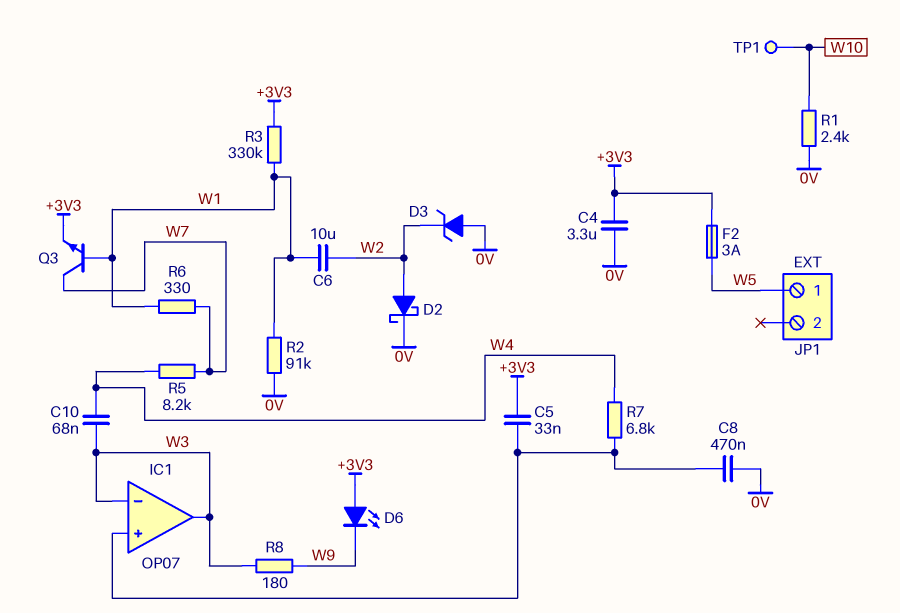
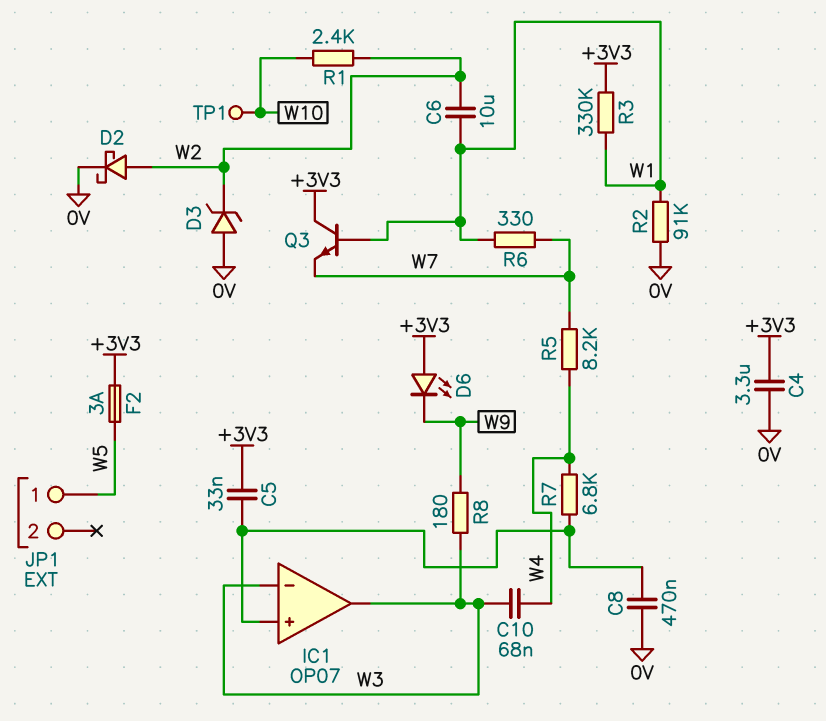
Q3: NPN (B W1, C W7, E +3V3) -> NPN (B W1, C +3V3, E W7)
R1: 2.4k (0V, W10) -> 2.4k (W2, W10)

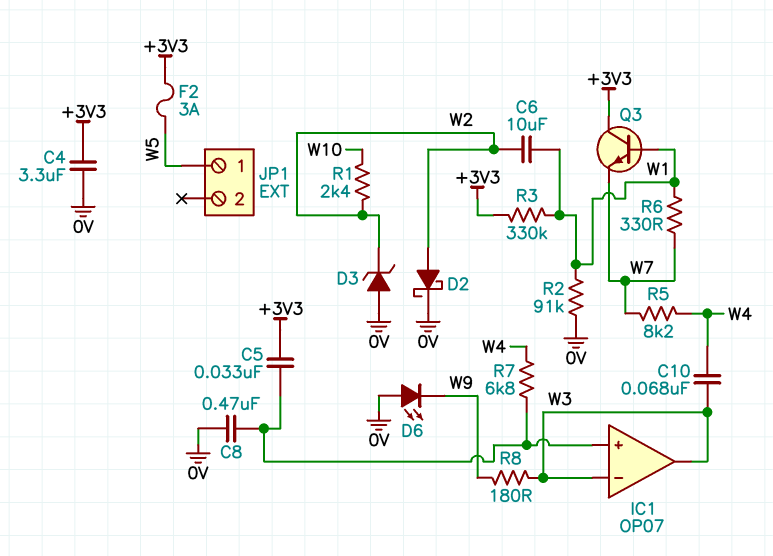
D6: LED (A +3V3, K W9) -> LED (A 0V, K W9)
TP1: test point (W10) -> none

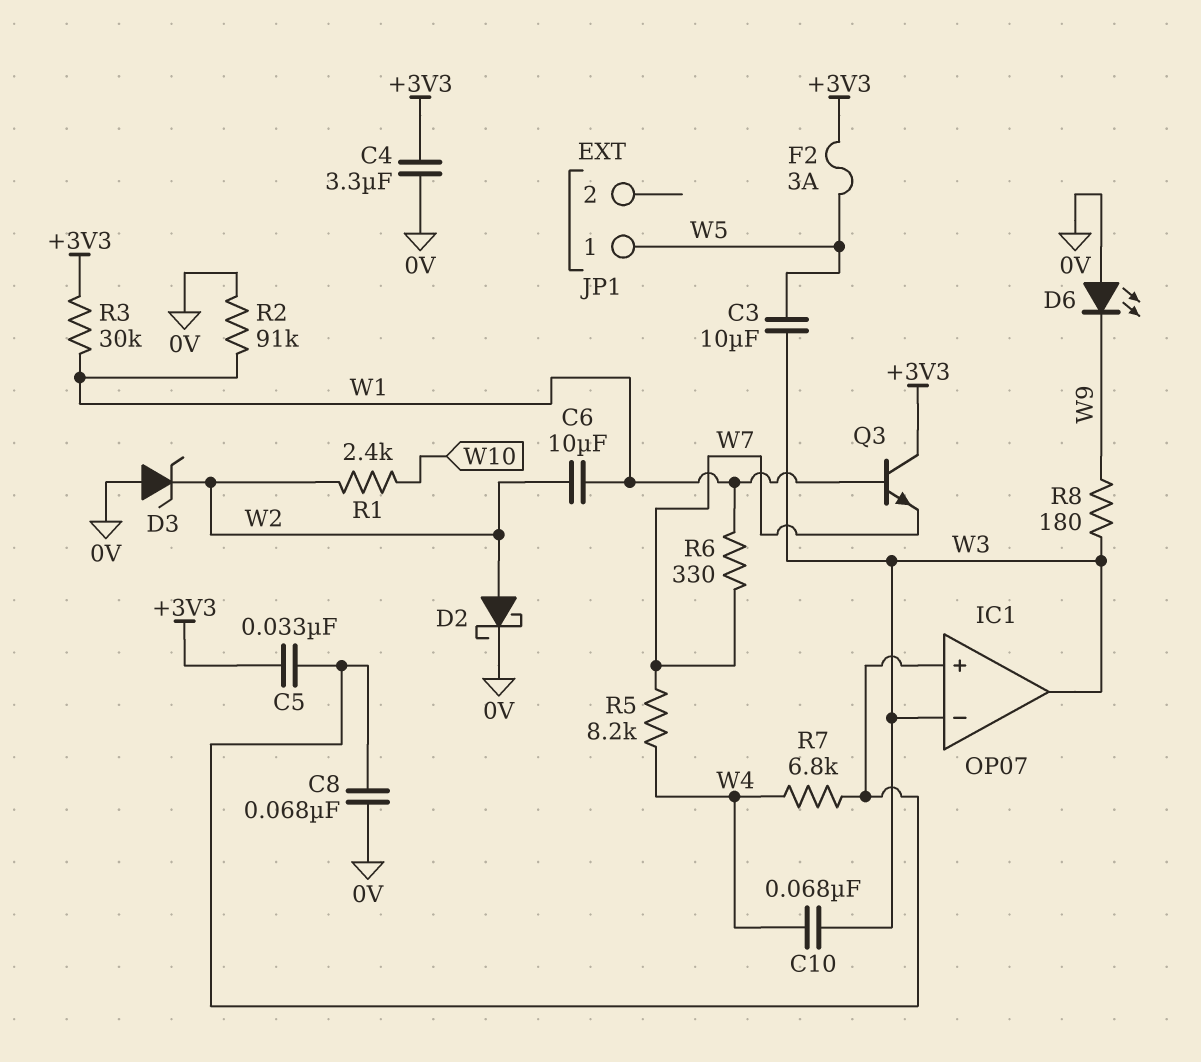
C3: none -> 10uF (W3, W5)
C8: 470nF (0V, IC1/in+) -> 68nF (0V, IC1/in+)
R3: 330k (+3V3, W1) -> 30k (+3V3, W1)

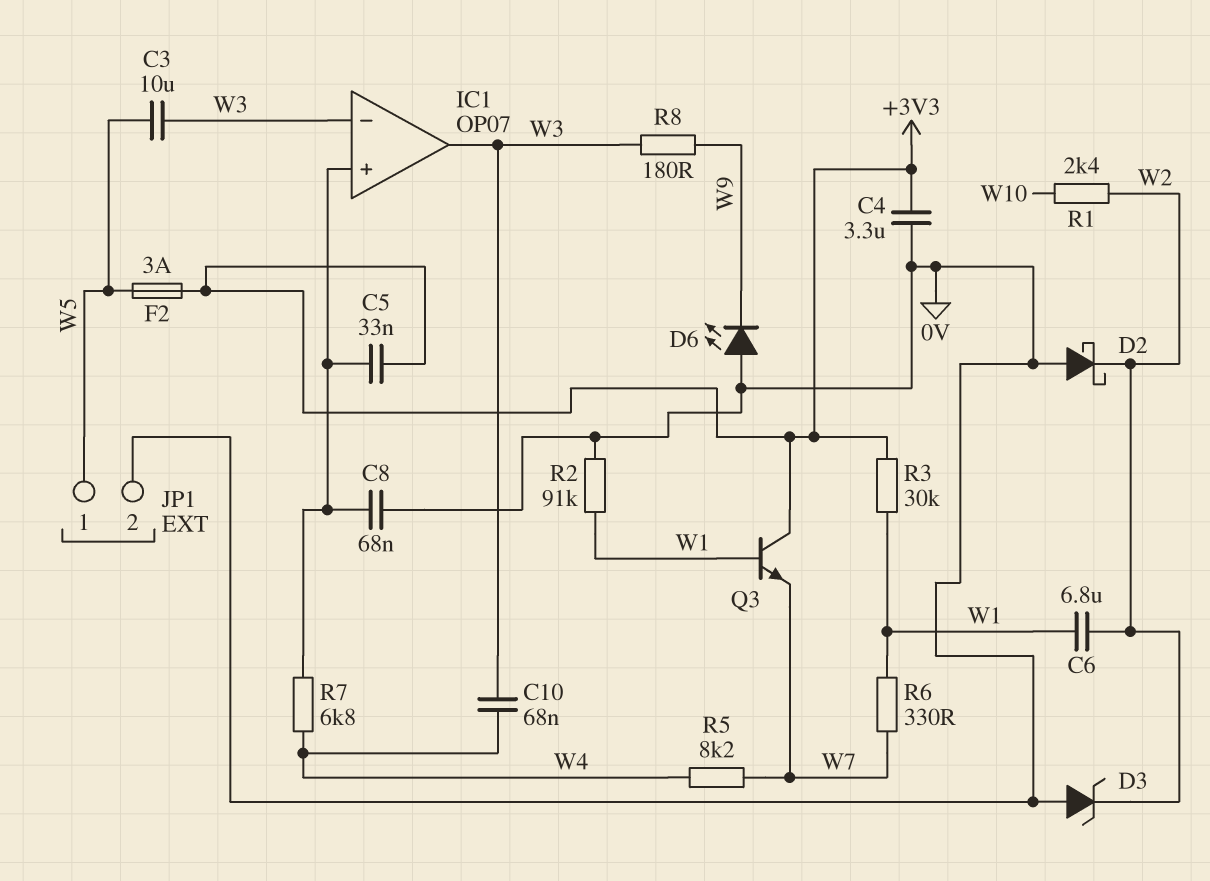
C6: 10uF (W1, W2) -> 6.8uF (W1, W2)
D2: schottky (A W2, K 0V) -> schottky (A 0V, K W2)
JP1 pin 2: none -> 0V

